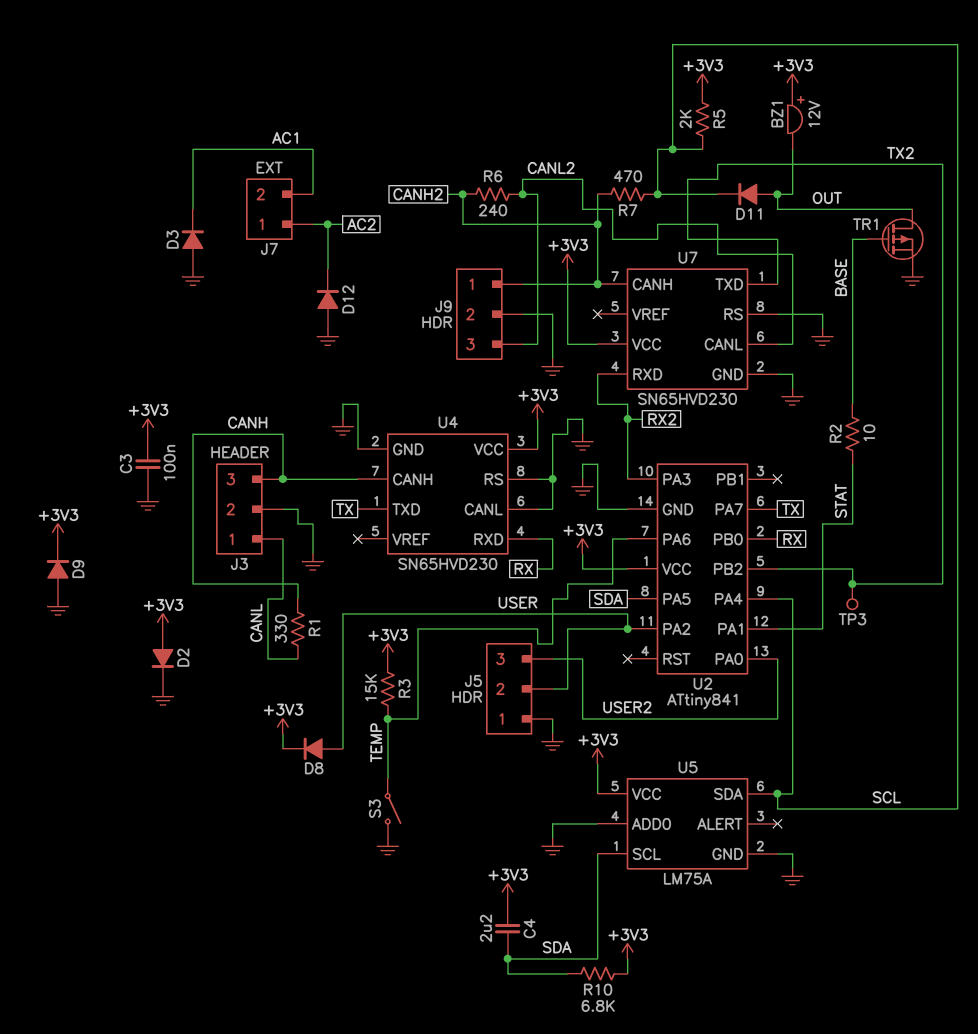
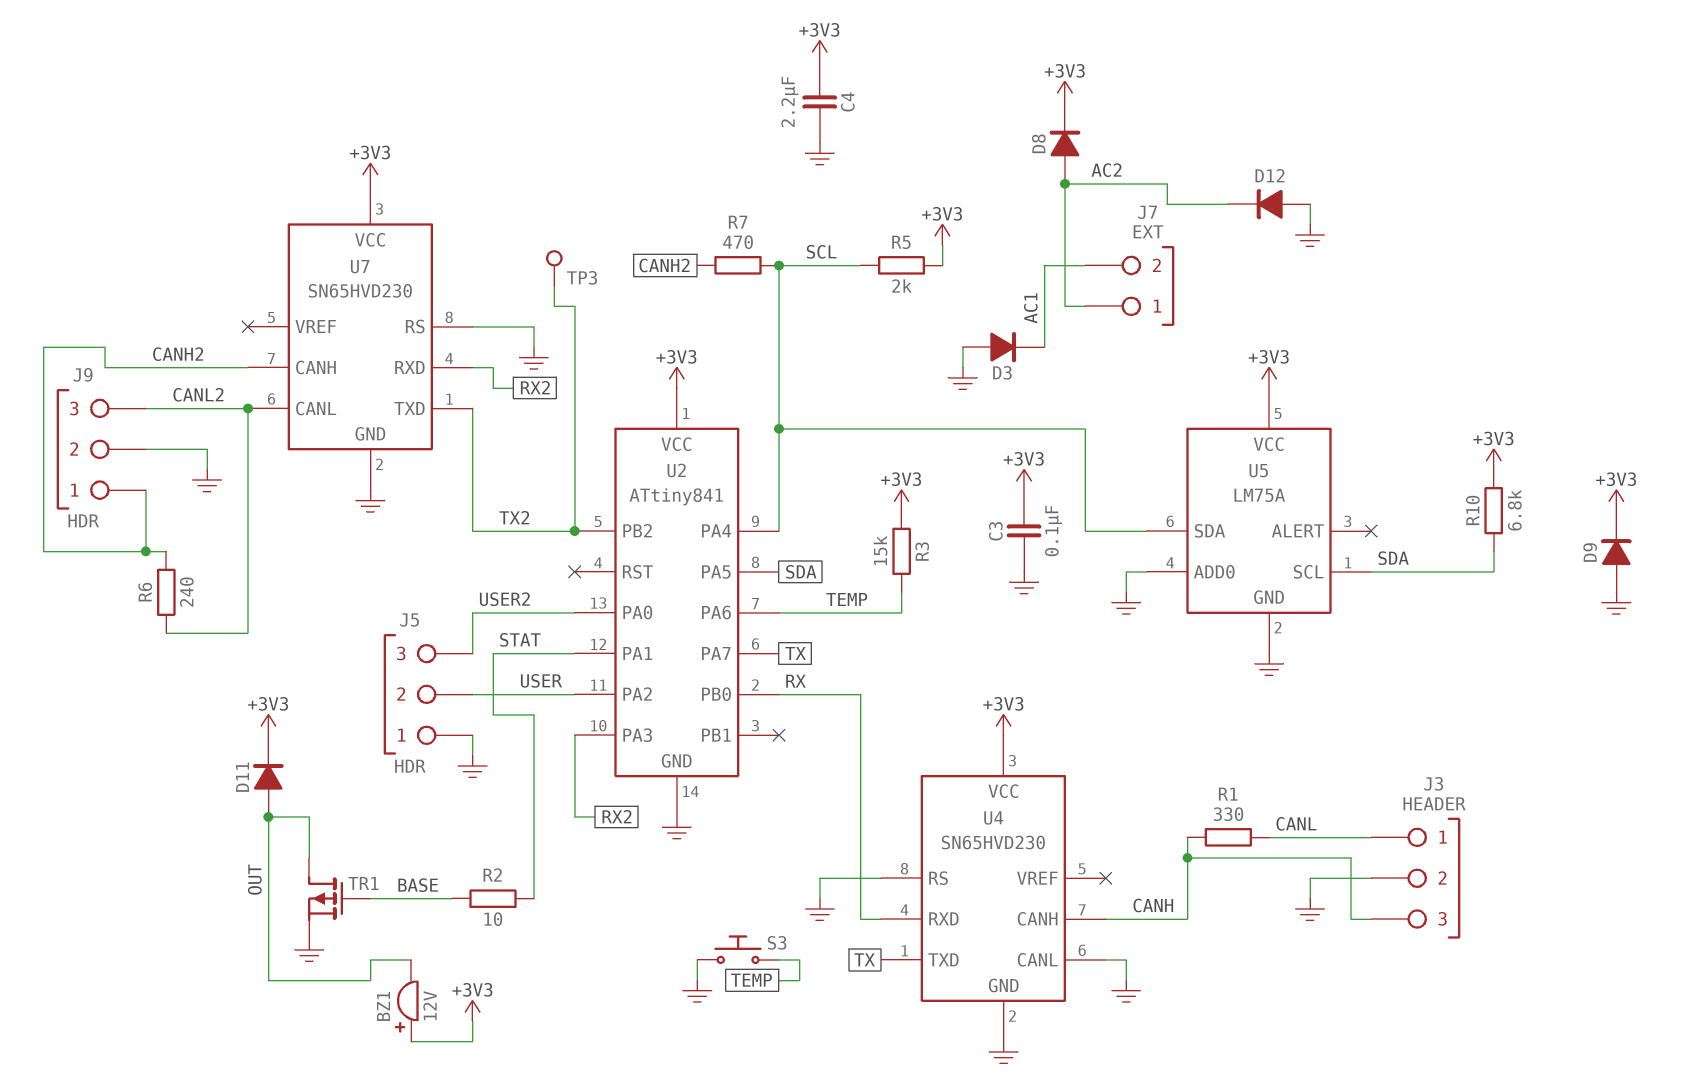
C4: 2.2uF (+3V3, SDA) -> 2.2uF (+3V3, GND)
D2: diode (A +3V3, K GND) -> none
D8: diode (A USER, K +3V3) -> diode (A AC2, K +3V3)
D11: diode (A OUT, K SCL) -> diode (A OUT, K +3V3)
S3: switch (GND, TEMP) -> button (GND, TEMP)

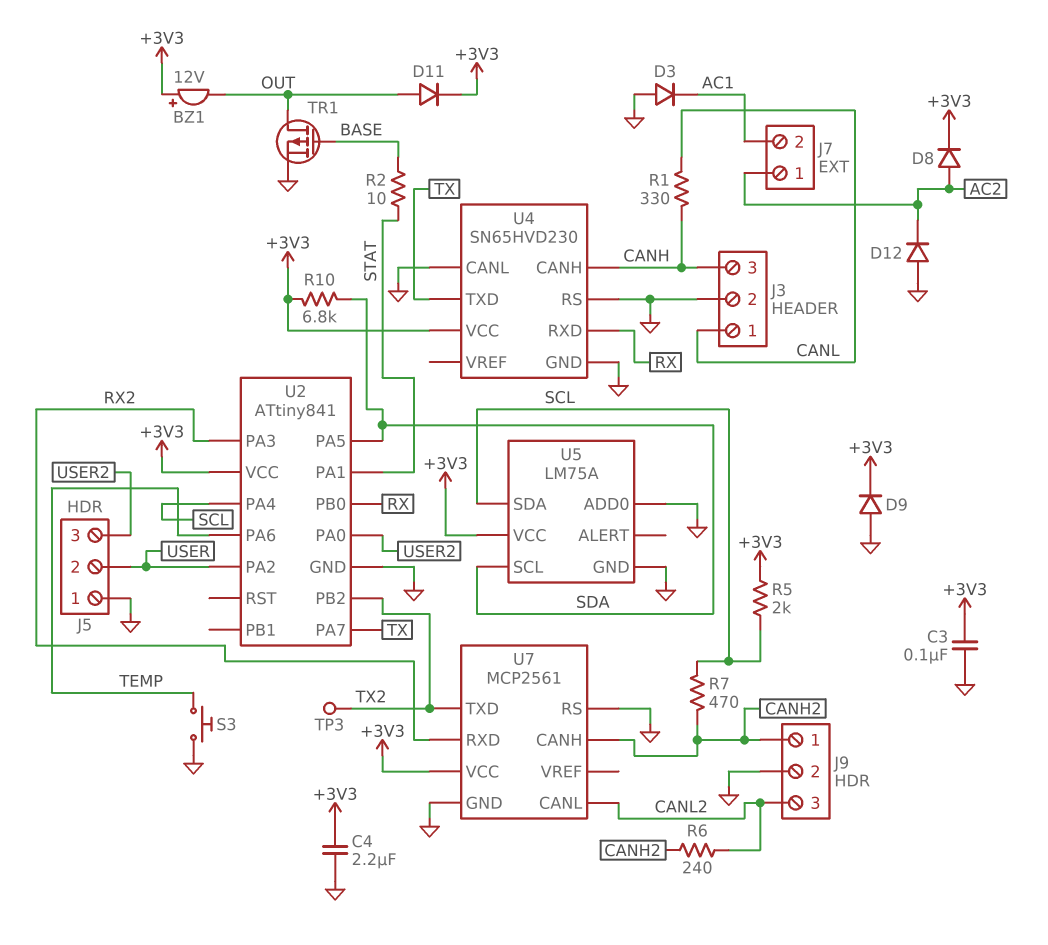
R3: 15k (+3V3, TEMP) -> none
U7: SN65HVD230 -> MCP2561

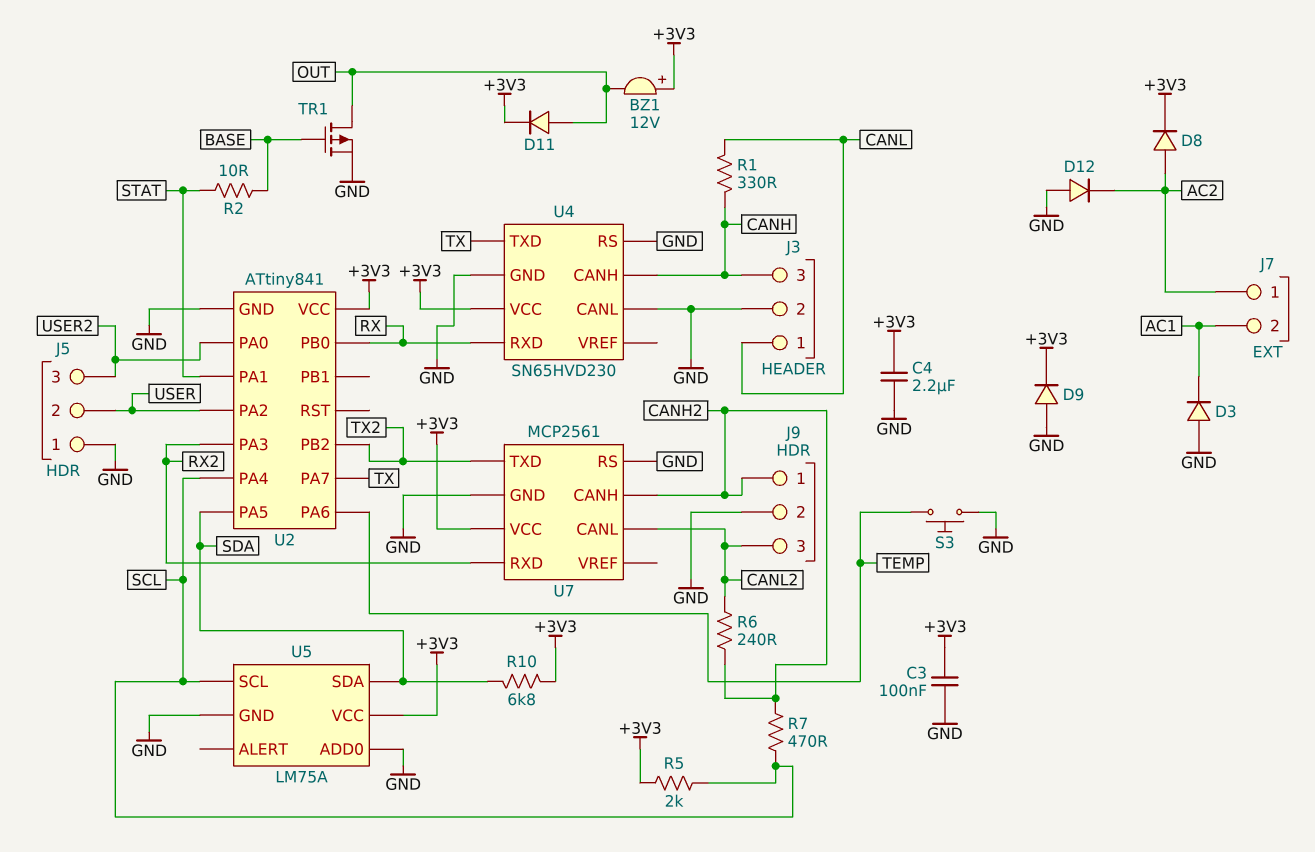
TP3: test point (TX2) -> none
U5 pin SCL: SDA -> SCL
U5 pin SDA: SCL -> SDA

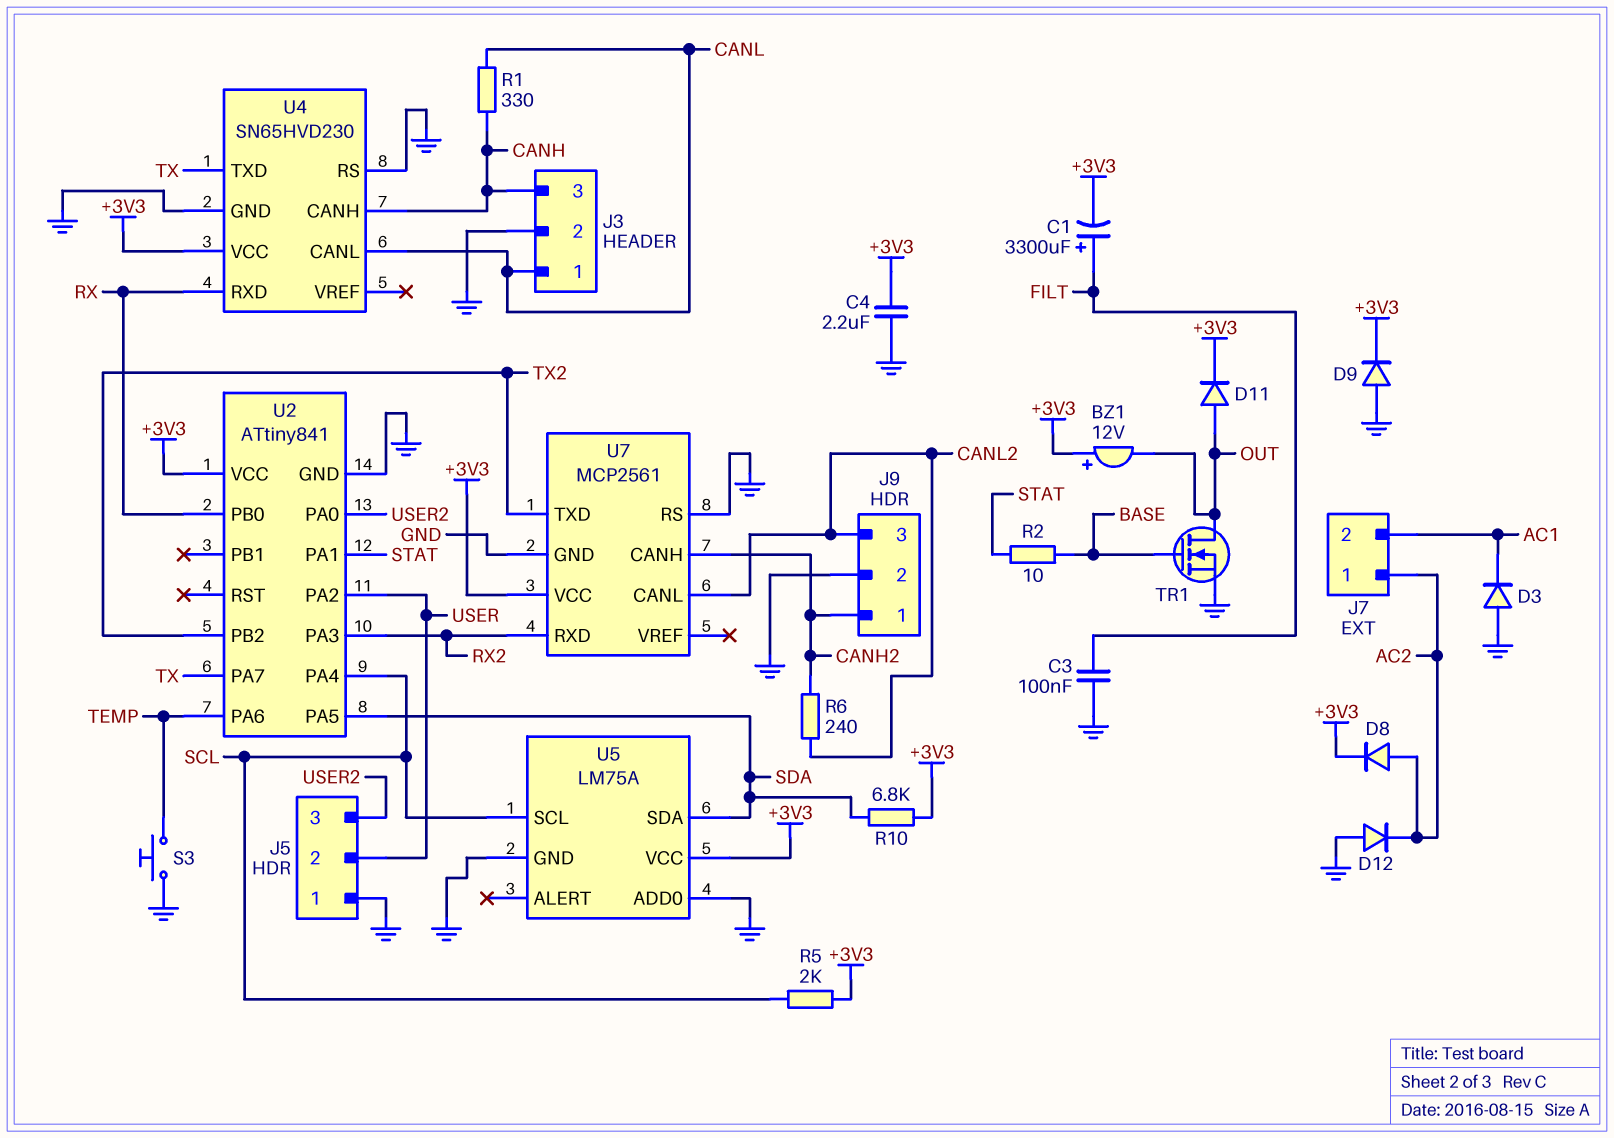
C1: none -> 3300uF (plus FILT, minus +3V3)
C3: 100nF (+3V3, GND) -> 100nF (FILT, GND)
R7: 470 (CANH2, SCL) -> none
TR1: PMOS (G BASE, D OUT, S GND) -> NMOS (G BASE, D OUT, S GND)
U4 pin CANL: GND -> CANL

